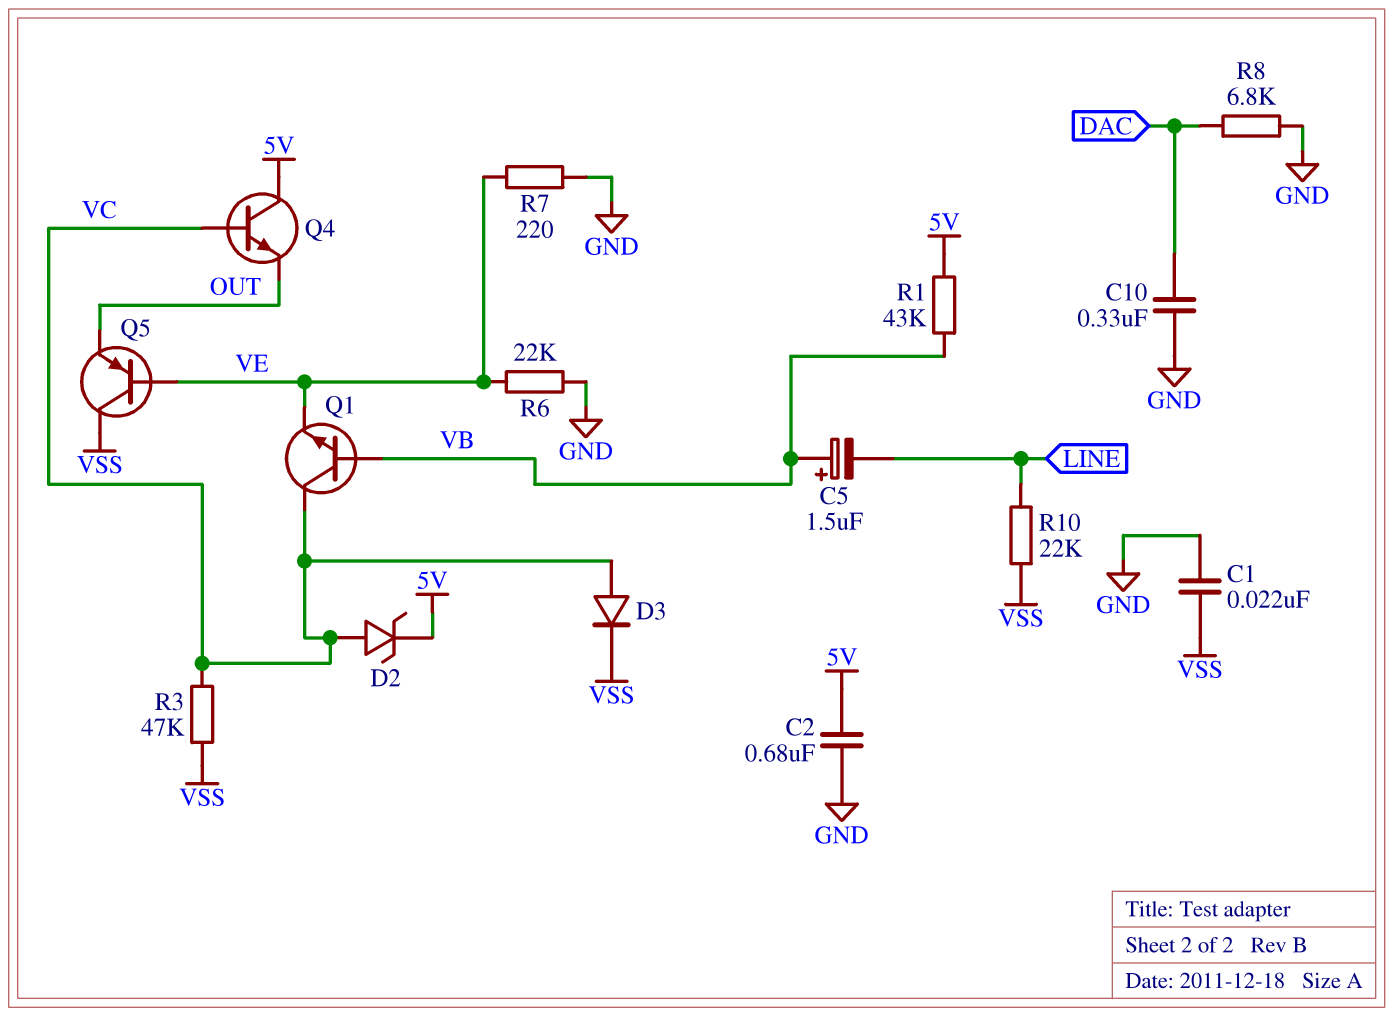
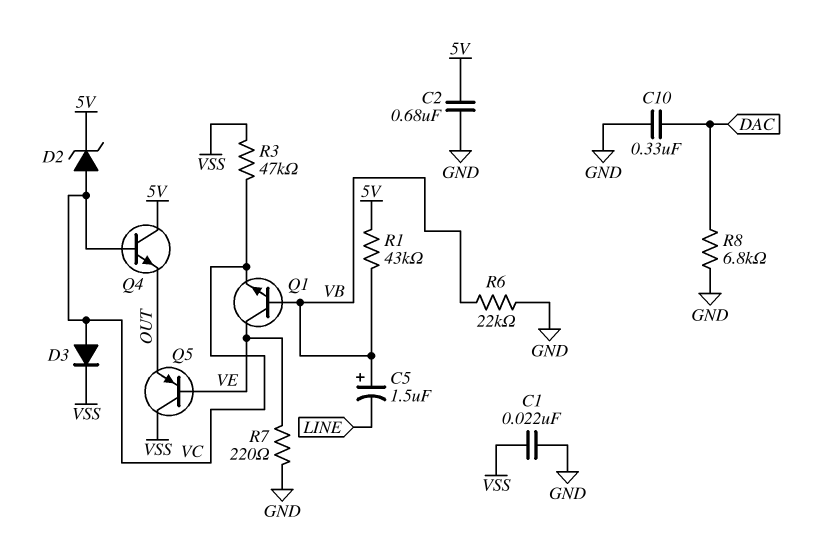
Q1: NPN (B VB, C VC, E VE) -> NPN (B VB, C VE, E VC)
R6: 22k (GND, VE) -> 22k (GND, VB)
R10: 22k (LINE, VSS) -> none

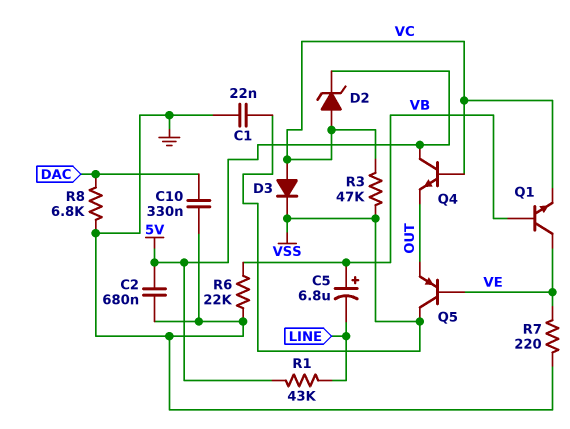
C5: 1.5uF (plus VB, minus LINE) -> 6.8uF (plus VB, minus LINE)
R1: 43k (5V, VB) -> 43k (5V, LINE)

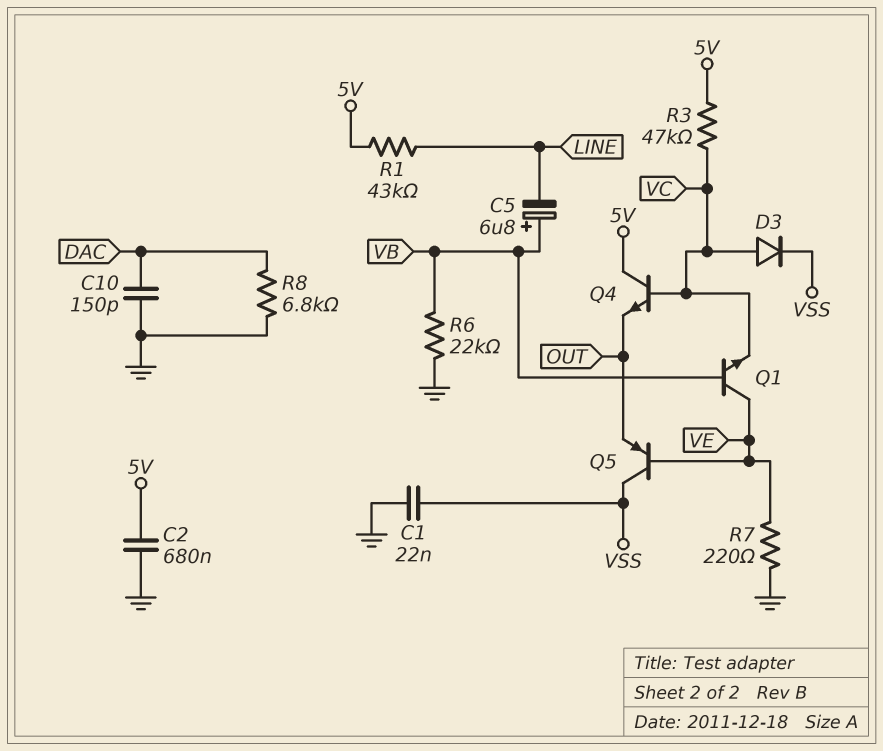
C10: 330nF (DAC, GND) -> 150pF (DAC, GND)
D2: zener (A VC, K 5V) -> none
R3: 47k (VC, VSS) -> 47k (5V, VC)

